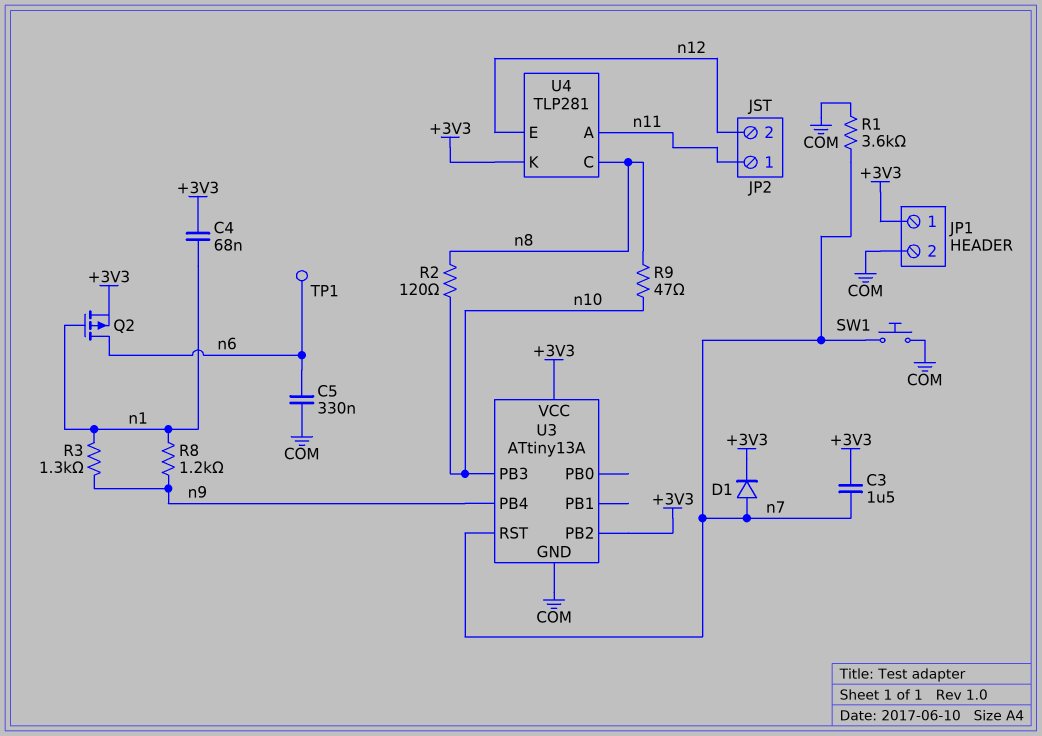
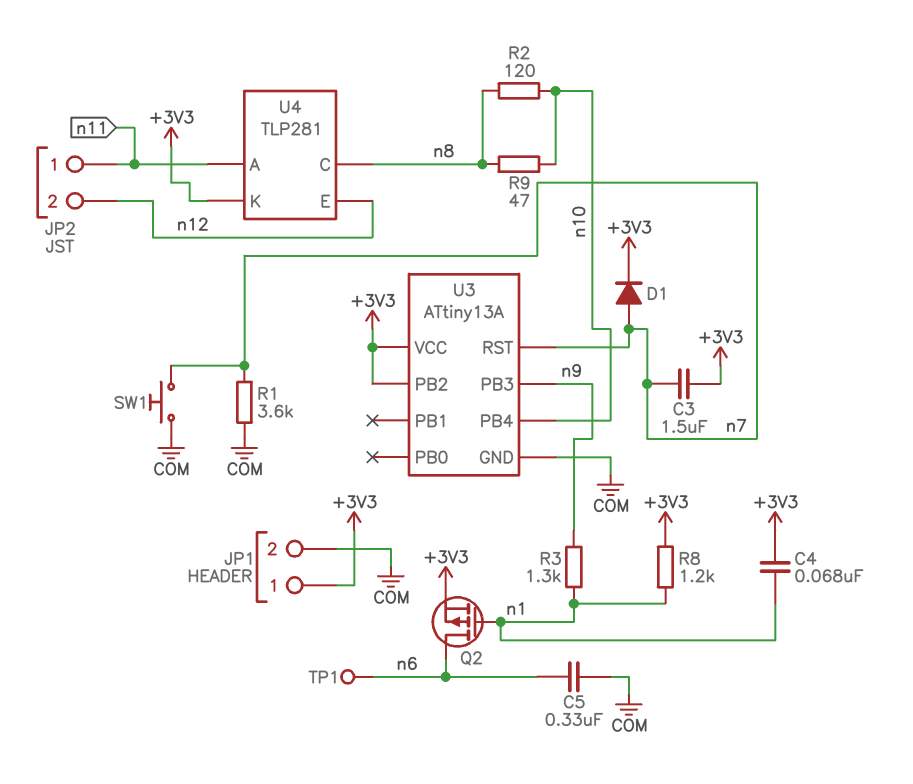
R8: 1.2k (n1, n9) -> 1.2k (+3V3, n1)
U3 pin PB3: n10 -> n9
U3 pin PB4: n9 -> n10

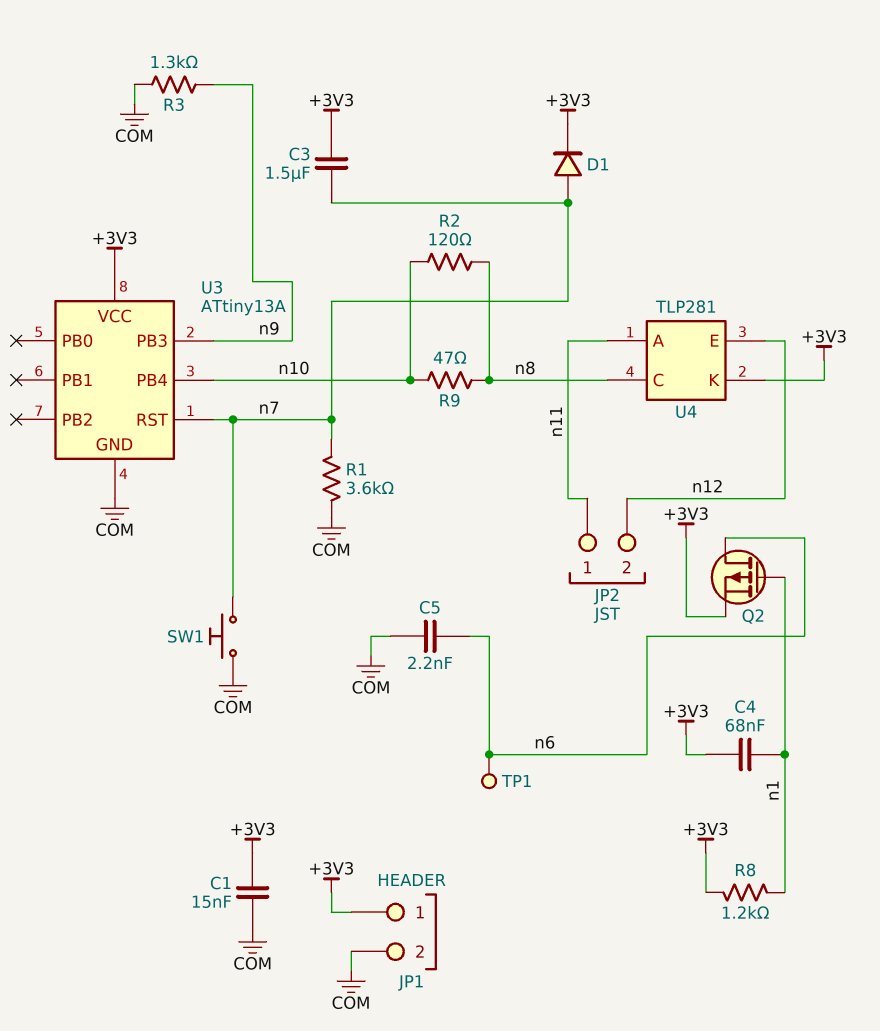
C1: none -> 15nF (+3V3, COM)
C5: 330nF (COM, n6) -> 2.2nF (COM, n6)
R3: 1.3k (n1, n9) -> 1.3k (COM, n9)
U3 pin PB2: +3V3 -> none

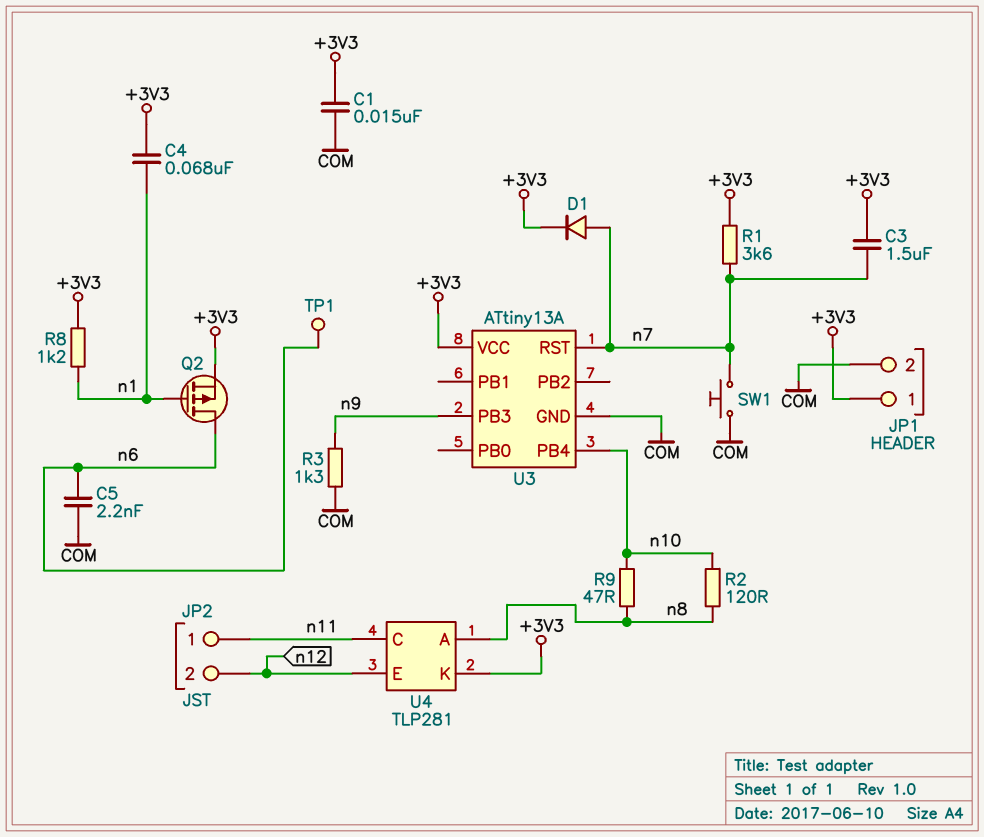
R1: 3.6k (COM, n7) -> 3.6k (+3V3, n7)
U4 pin A: n11 -> n8
U4 pin C: n8 -> n11

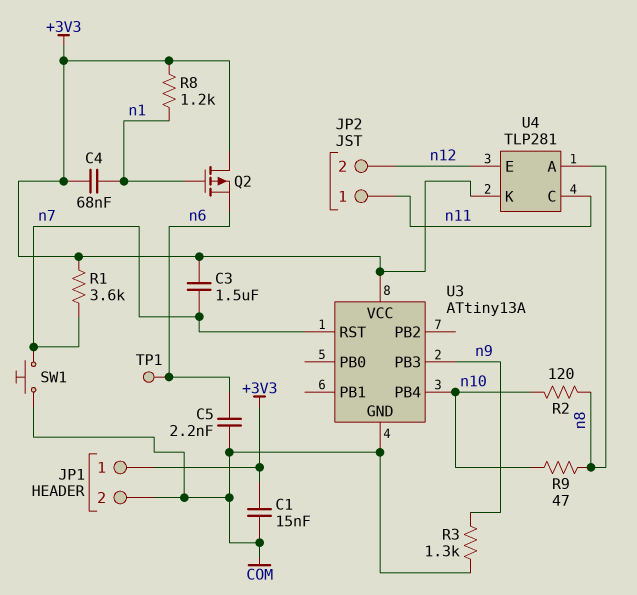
D1: diode (A n7, K +3V3) -> none
Q2: PMOS (G n1, D n6, S +3V3) -> PMOS (G n1, D +3V3, S n6)

